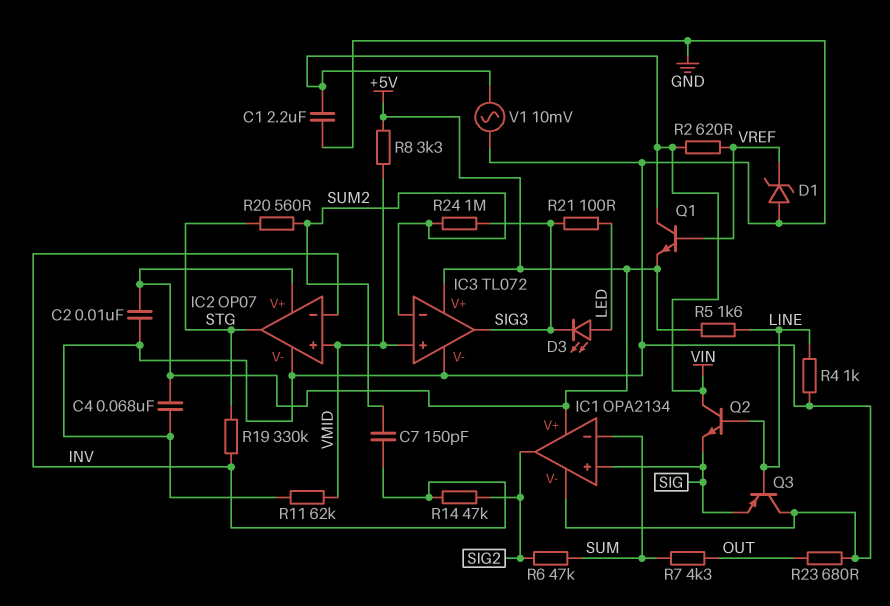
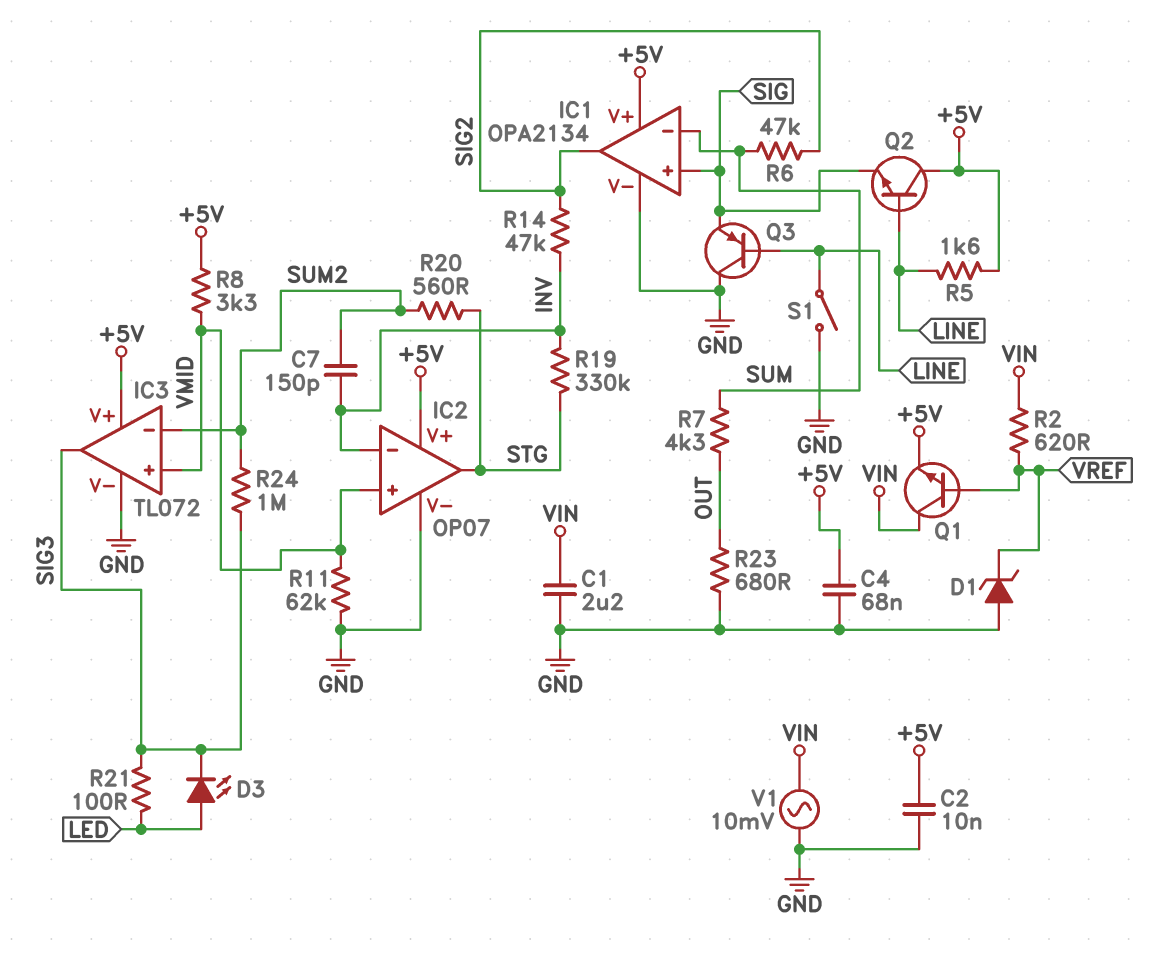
Q2: NPN (B LINE, C VIN, E SIG) -> NPN (B LINE, C +5V, E SIG)
R4: 1k (GND, LINE) -> none
S1: none -> switch (GND, LINE)

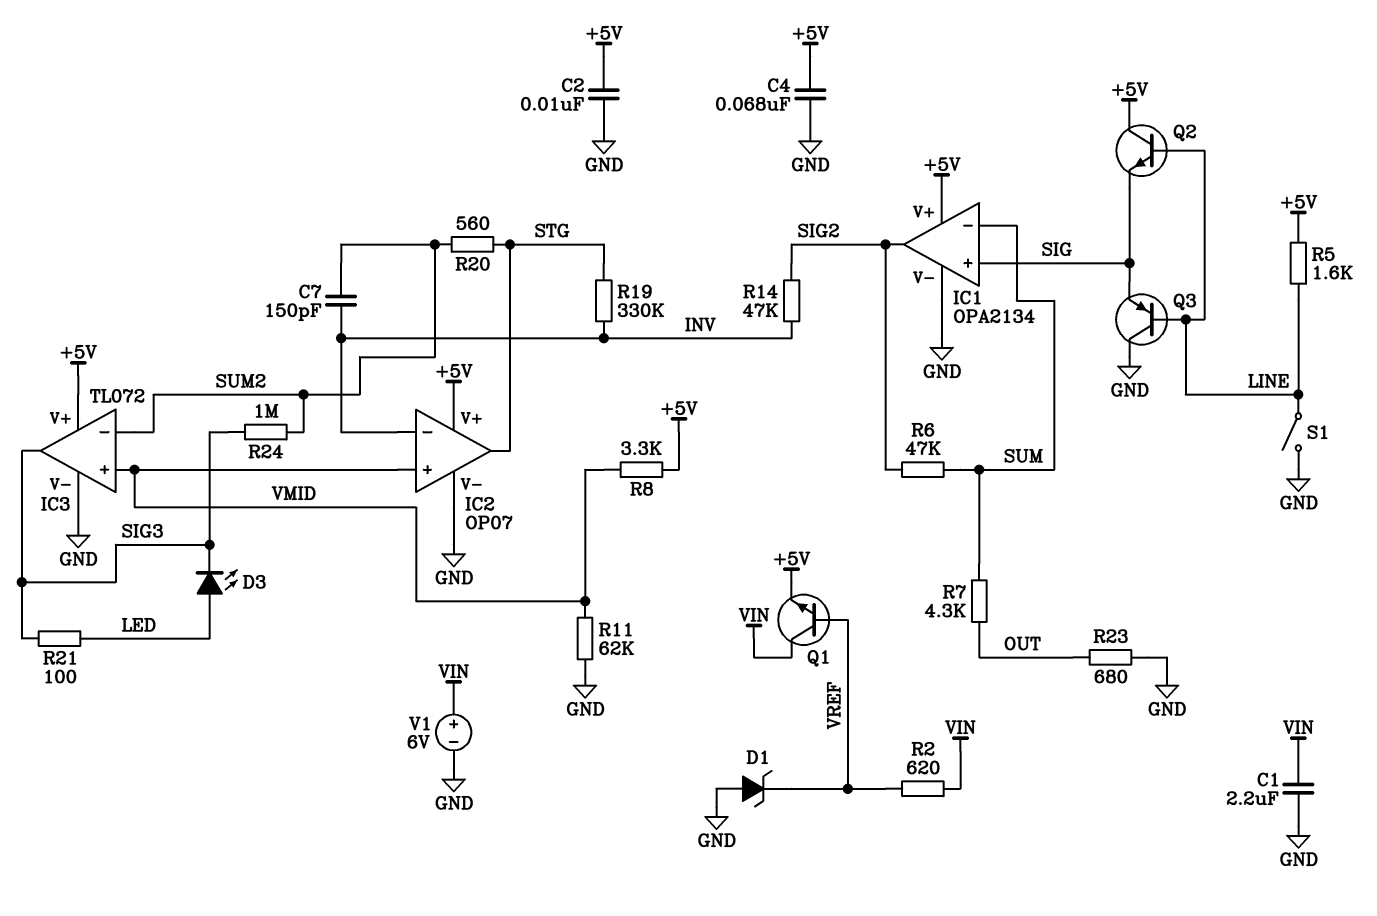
V1: AC 10mV (GND, VIN) -> 6V (plus VIN, minus GND)

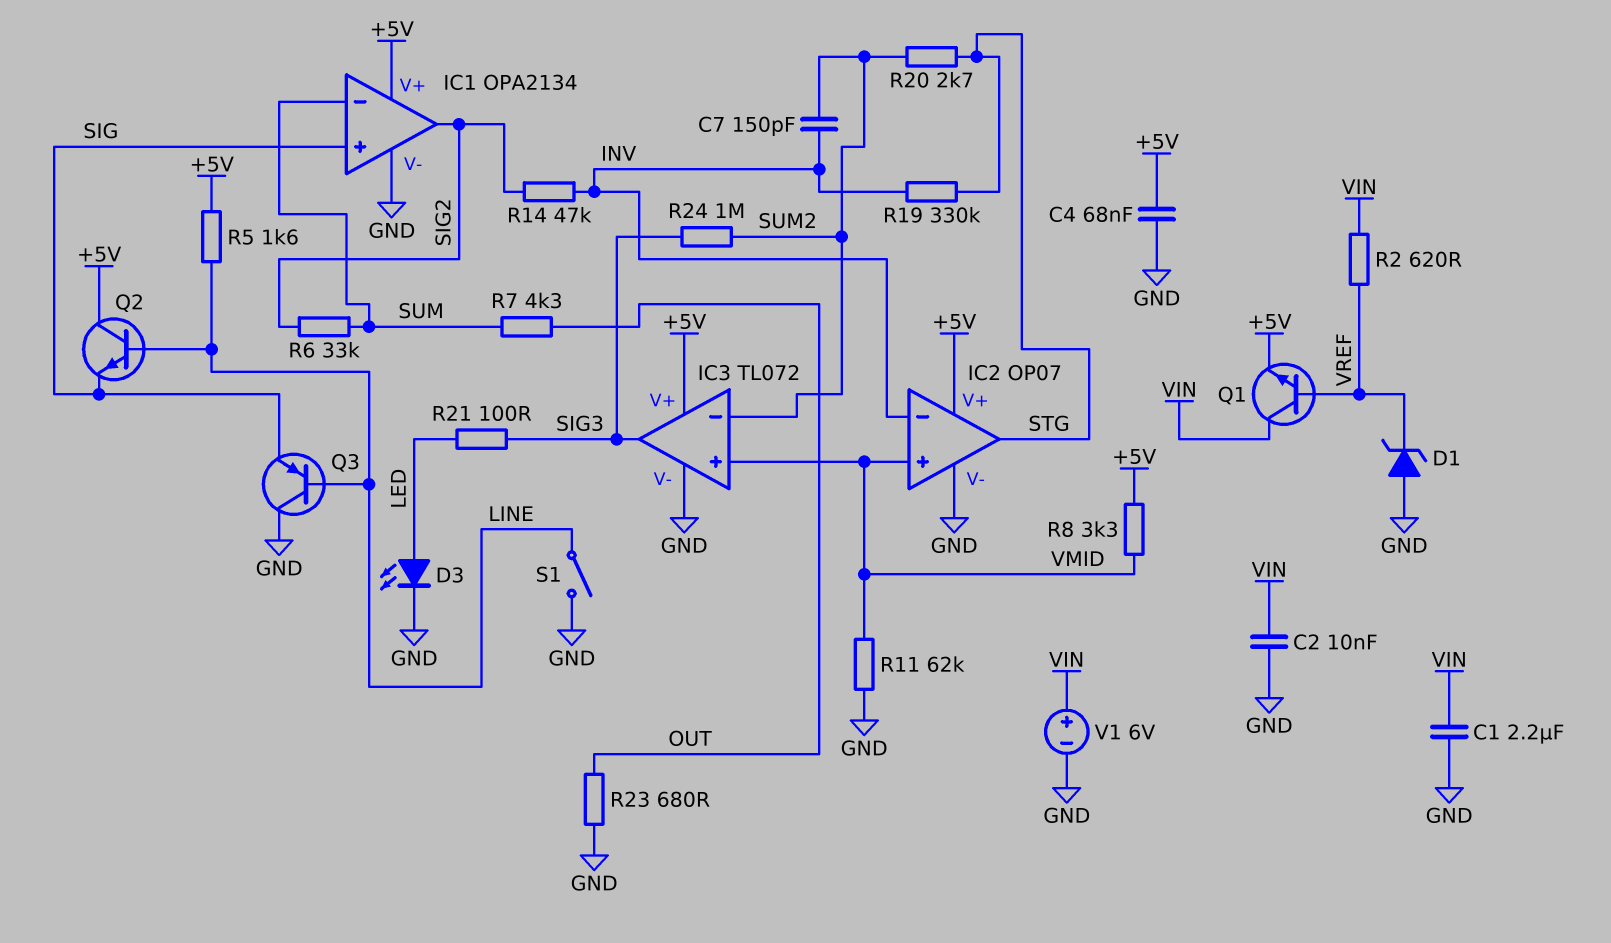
C2: 10nF (+5V, GND) -> 10nF (GND, VIN)
D3: LED (A LED, K SIG3) -> LED (A LED, K GND)
R6: 47k (SIG2, SUM) -> 33k (SIG2, SUM)
R20: 560 (STG, SUM2) -> 2.7k (STG, SUM2)

